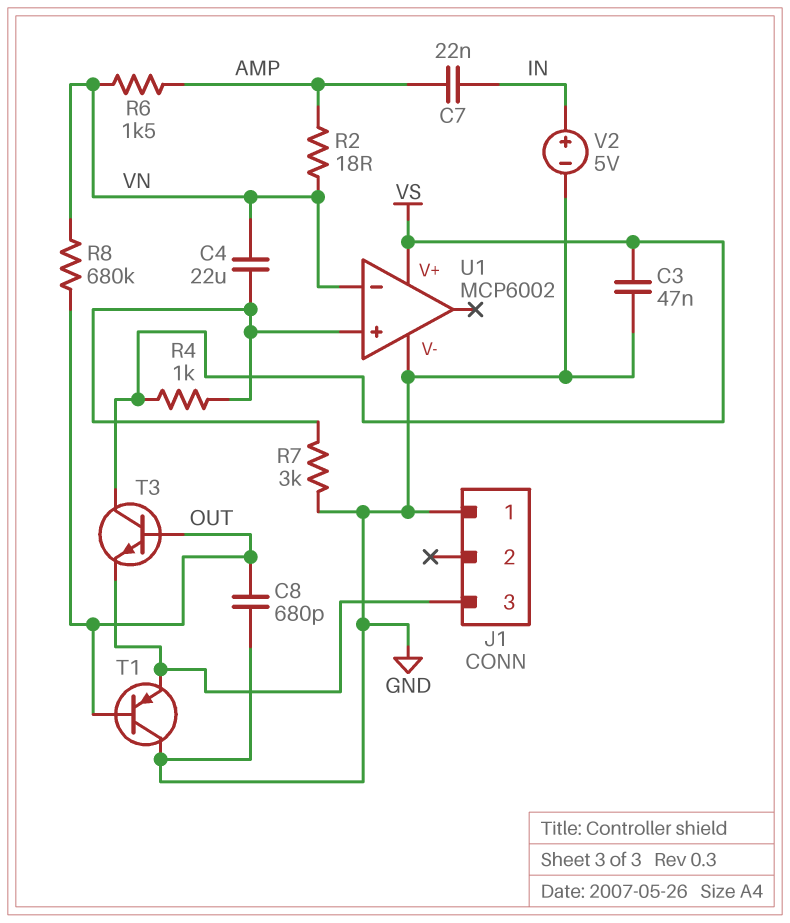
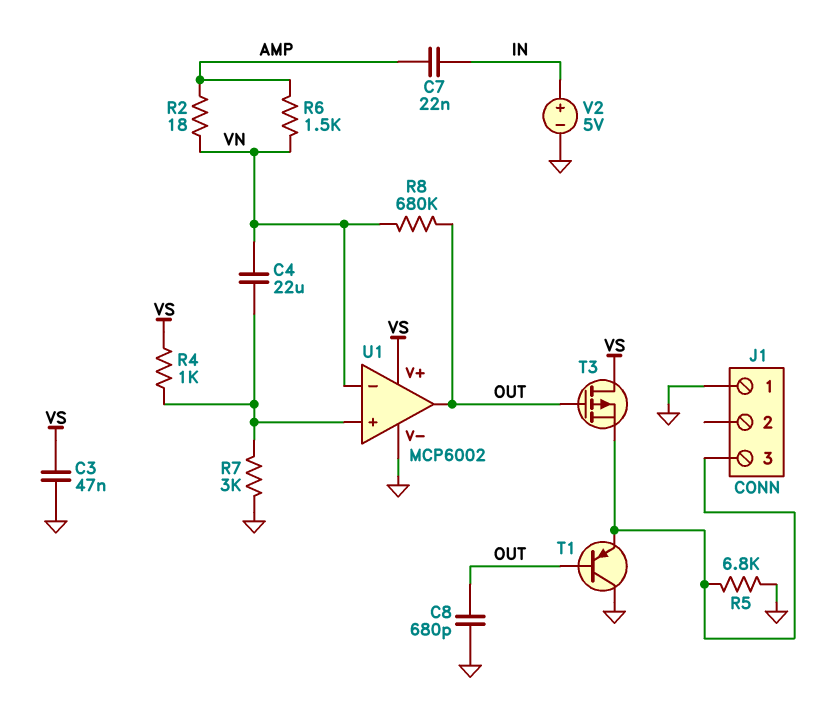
R5: none -> 6.8k (GND, J1/3)
T3: NPN (B OUT, C VS, E J1/3) -> PMOS (G OUT, D VS, S J1/3)
U1 pin out: none -> OUT

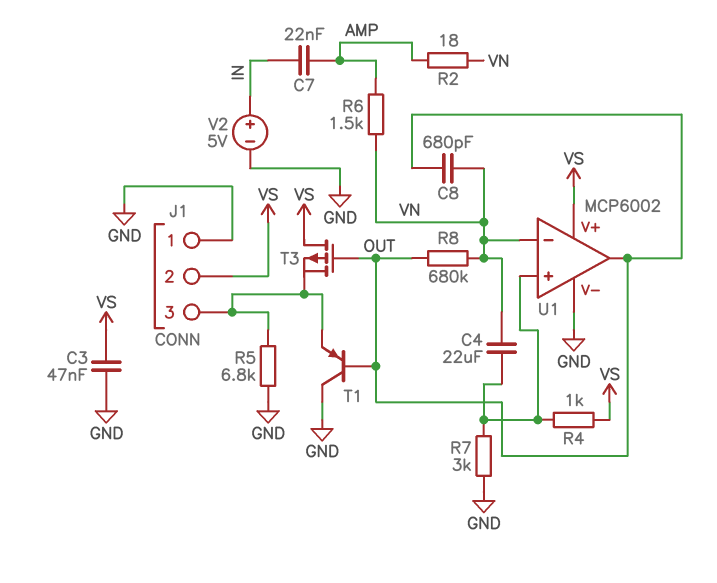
C8: 680pF (GND, OUT) -> 680pF (OUT, VN)
J1 pin 2: none -> VS

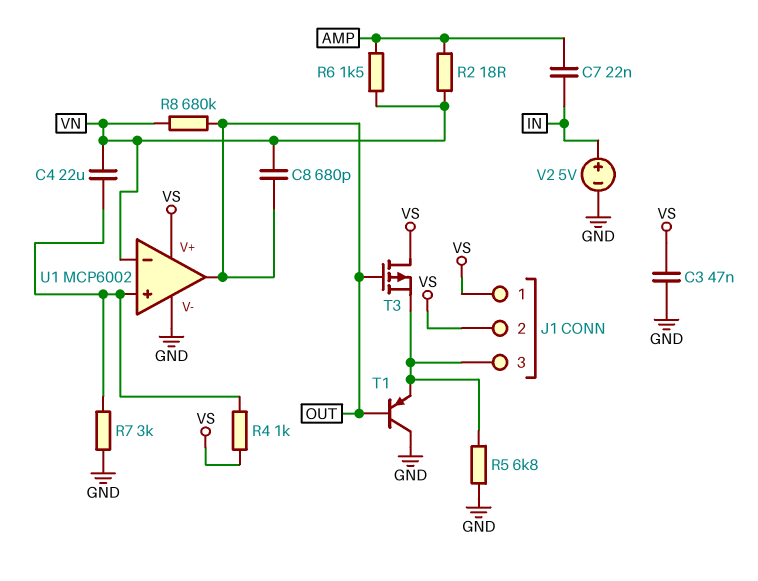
J1 pin 1: GND -> VS

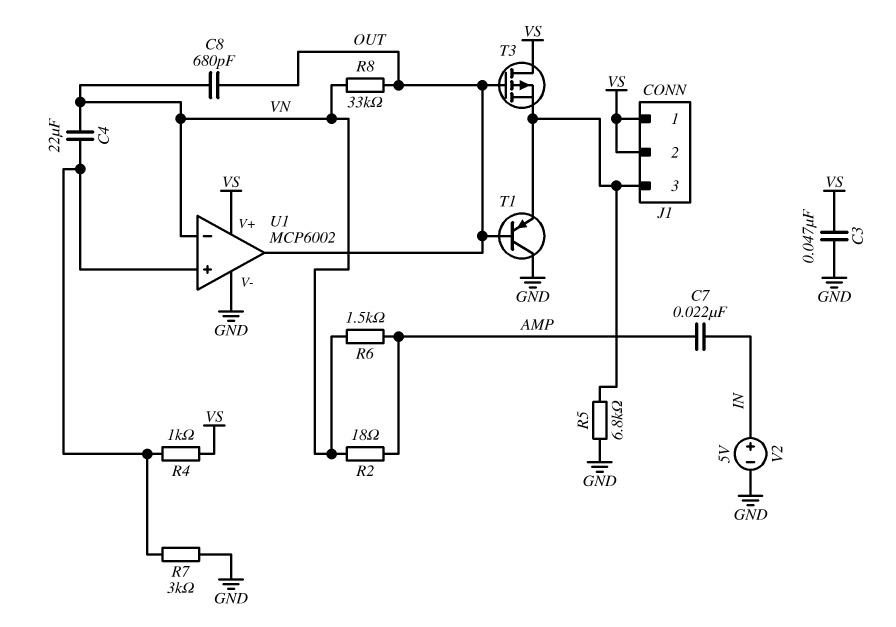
R8: 680k (OUT, VN) -> 33k (OUT, VN)

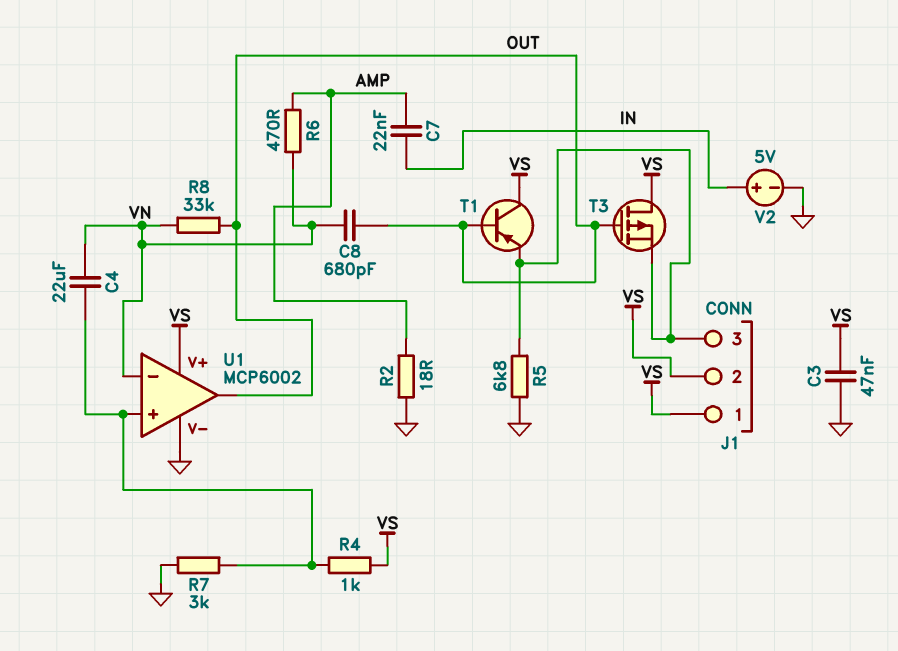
R2: 18 (AMP, VN) -> 18 (AMP, GND)
R6: 1.5k (AMP, VN) -> 470 (AMP, VN)
T1: PNP (B OUT, C GND, E J1/3) -> PNP (B OUT, C VS, E J1/3)

